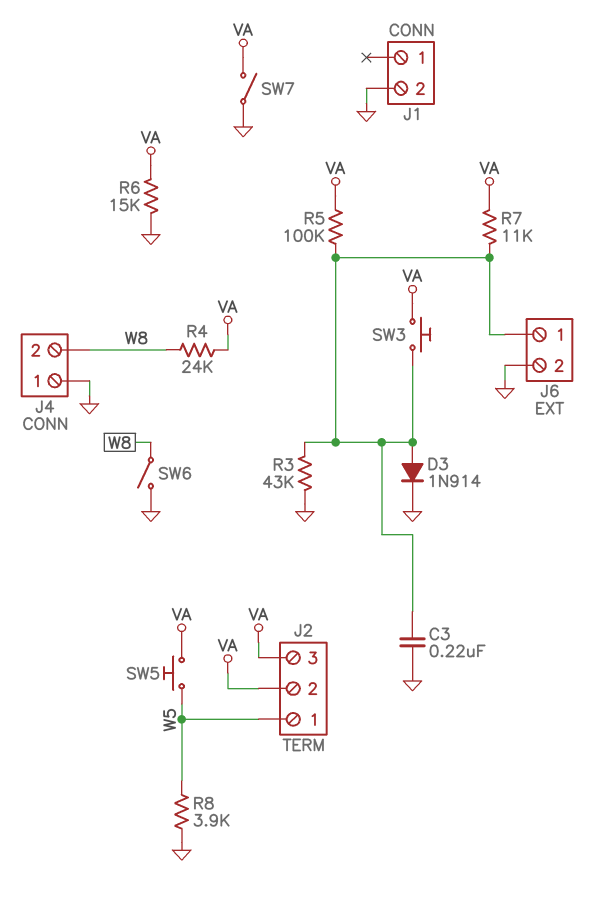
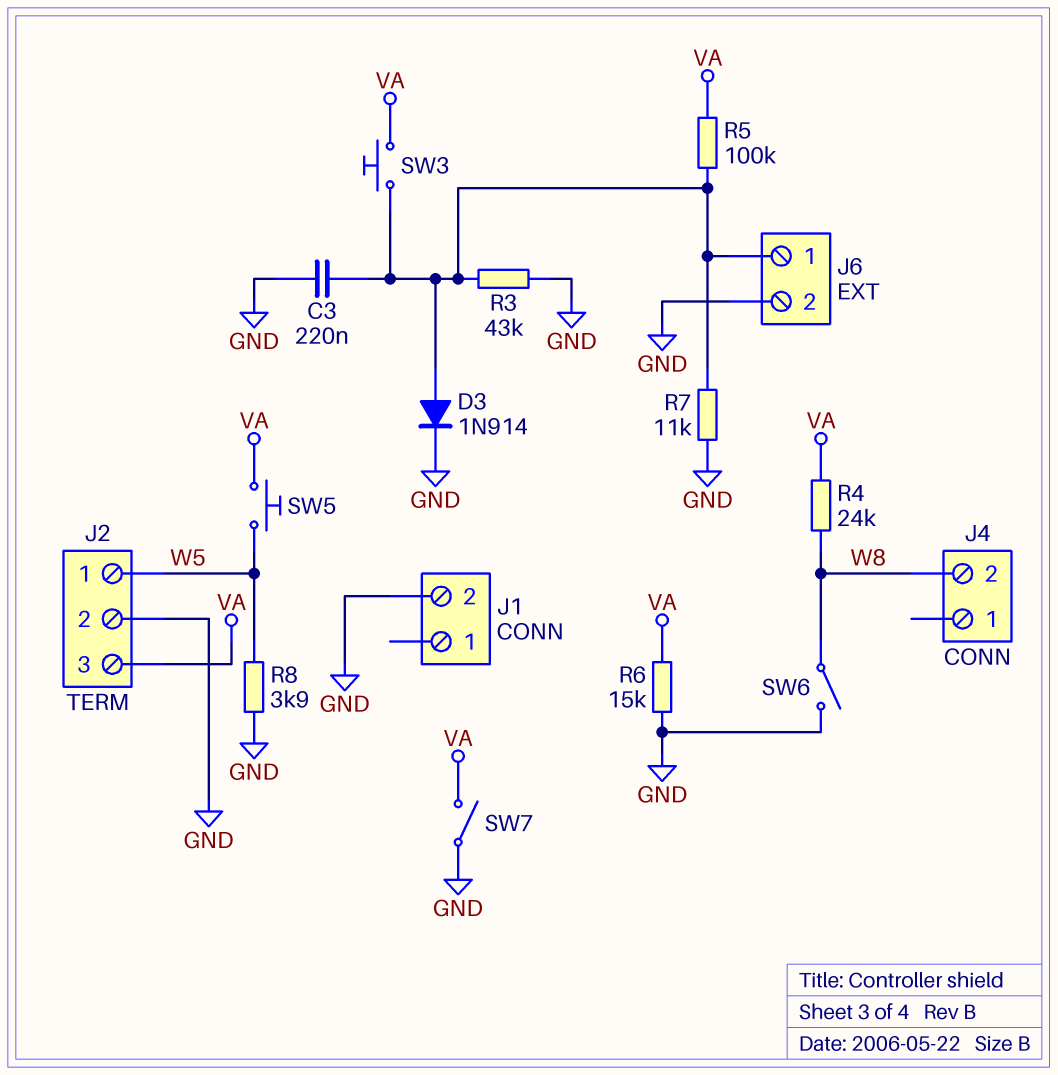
J2 pin 2: VA -> GND
J4 pin 1: GND -> none
R7: 11k (J6/1, VA) -> 11k (GND, J6/1)

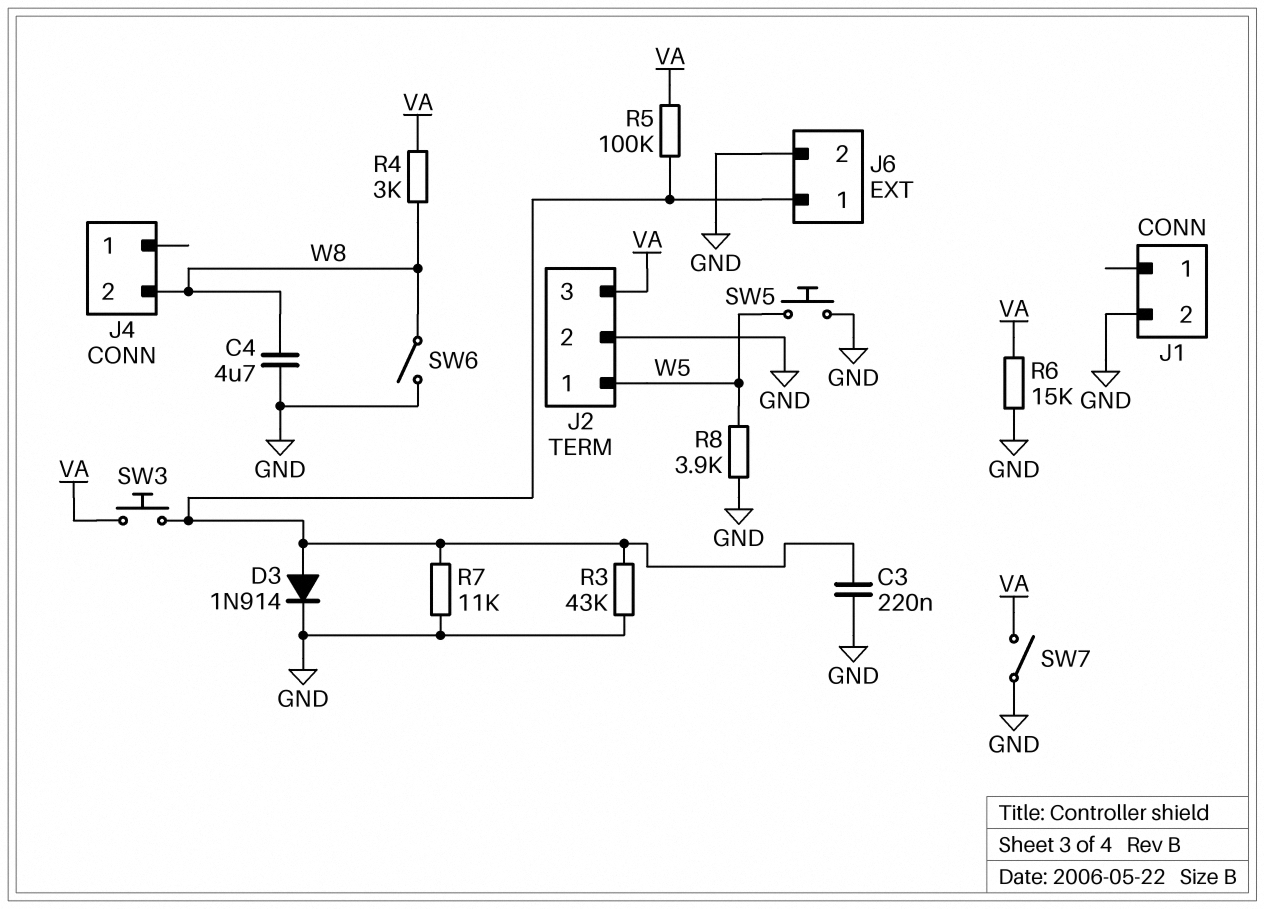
C4: none -> 4.7uF (GND, W8)
R4: 24k (VA, W8) -> 3k (VA, W8)
SW5: button (VA, W5) -> button (GND, W5)

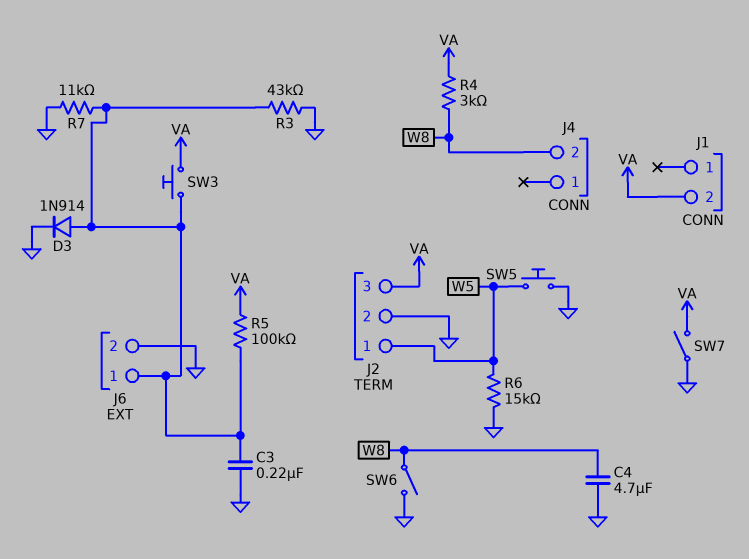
J1 pin 2: GND -> VA
R6: 15k (GND, VA) -> 15k (GND, W5)
R8: 3.9k (GND, W5) -> none

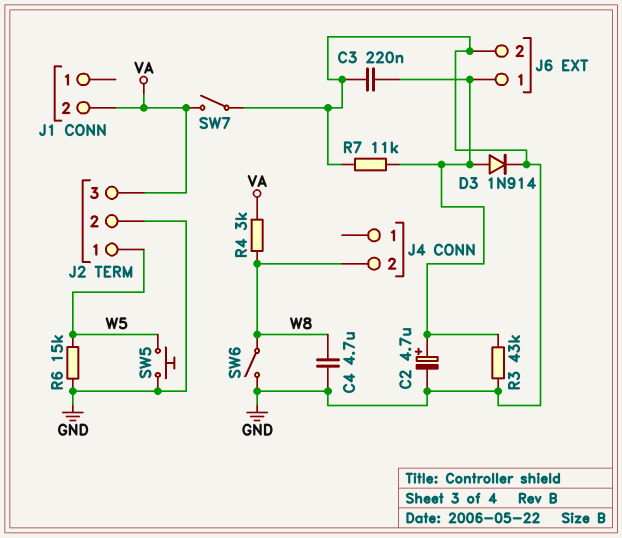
C2: none -> 4.7uF (plus J6/1, minus GND)
R5: 100k (J6/1, VA) -> none
SW3: button (J6/1, VA) -> none

